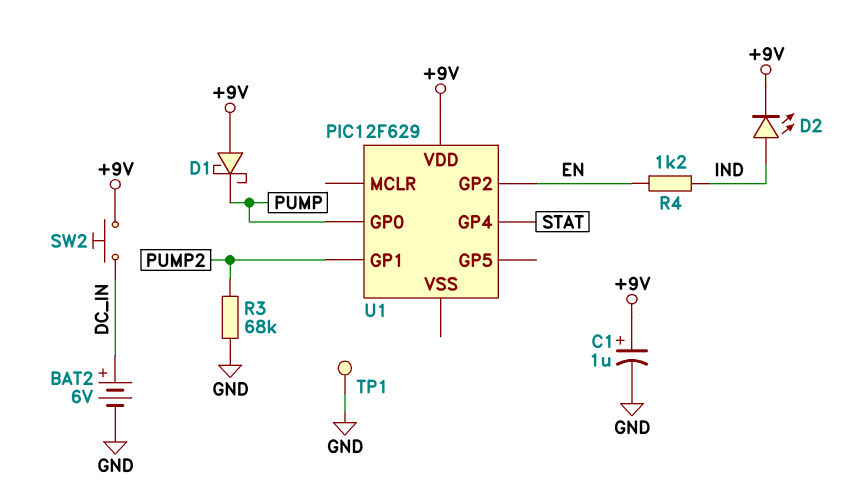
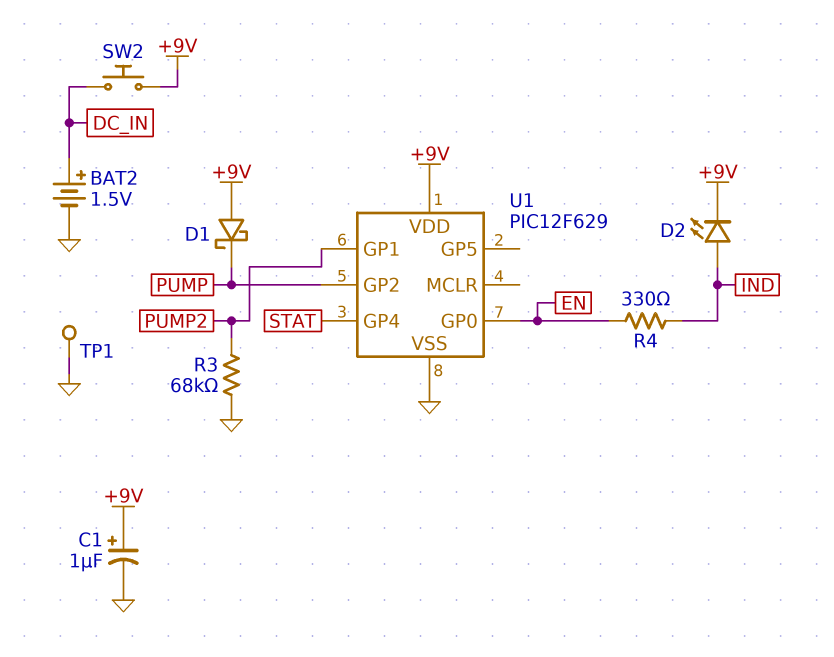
BAT2: 6V (plus DC_IN, minus GND) -> 1.5V (plus DC_IN, minus GND)
R4: 1.2k (EN, IND) -> 330 (EN, IND)
U1 pin GP0: PUMP -> EN
U1 pin GP2: EN -> PUMP
U1 pin VSS: none -> GND

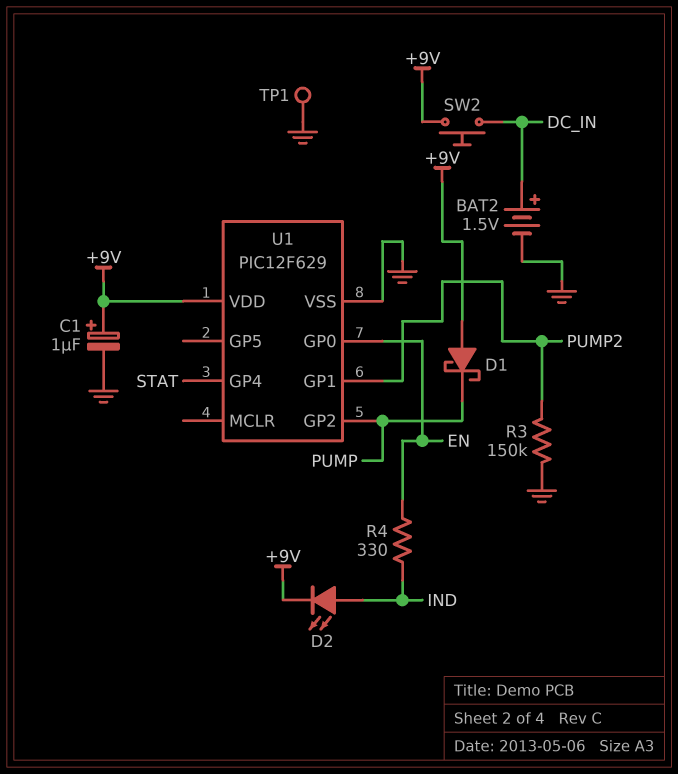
R3: 68k (GND, PUMP2) -> 150k (GND, PUMP2)

